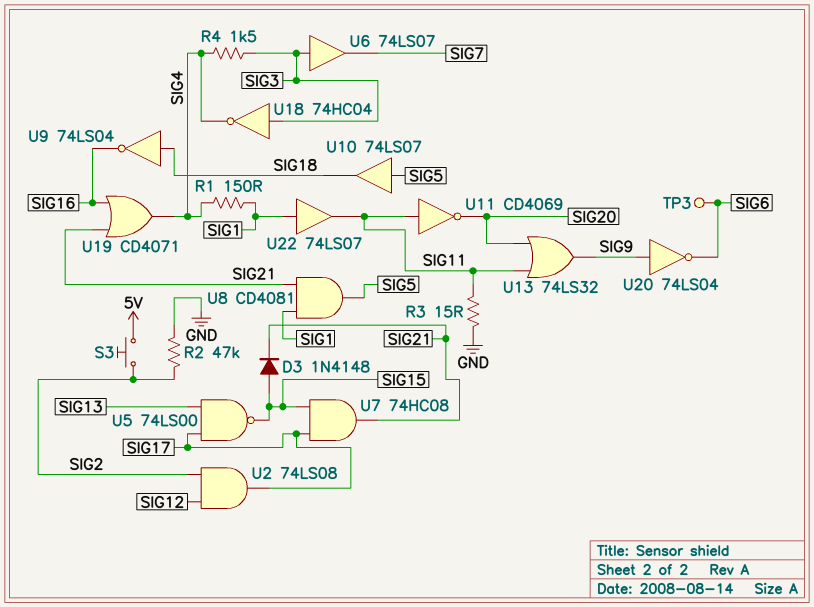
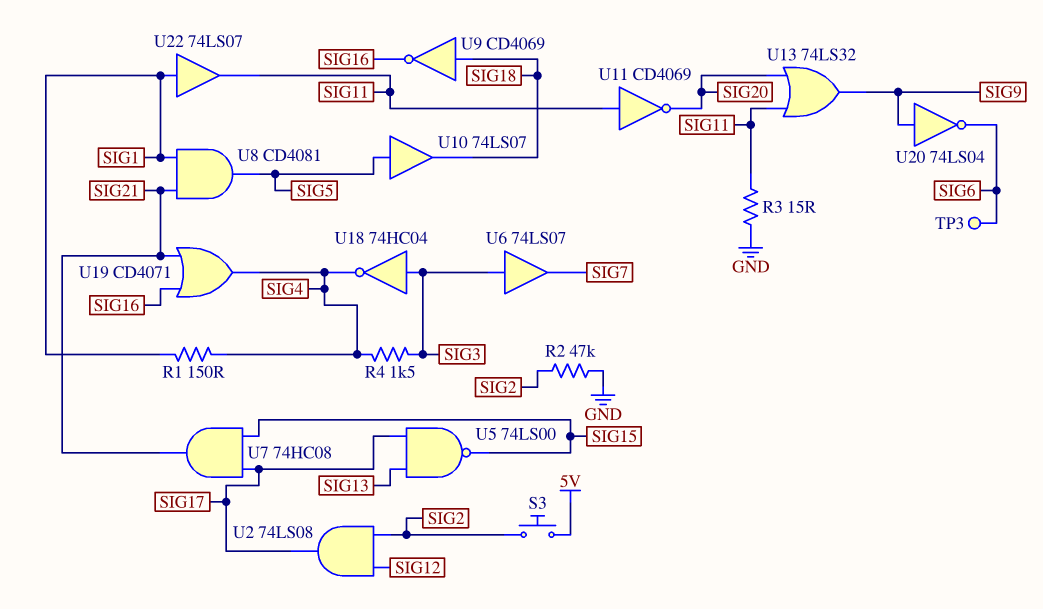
D3: diode 1N4148 (A SIG15, K SIG21) -> none
U9: NOT 74LS04 (in SIG18, out SIG16) -> NOT CD4069 (in SIG18, out SIG16)

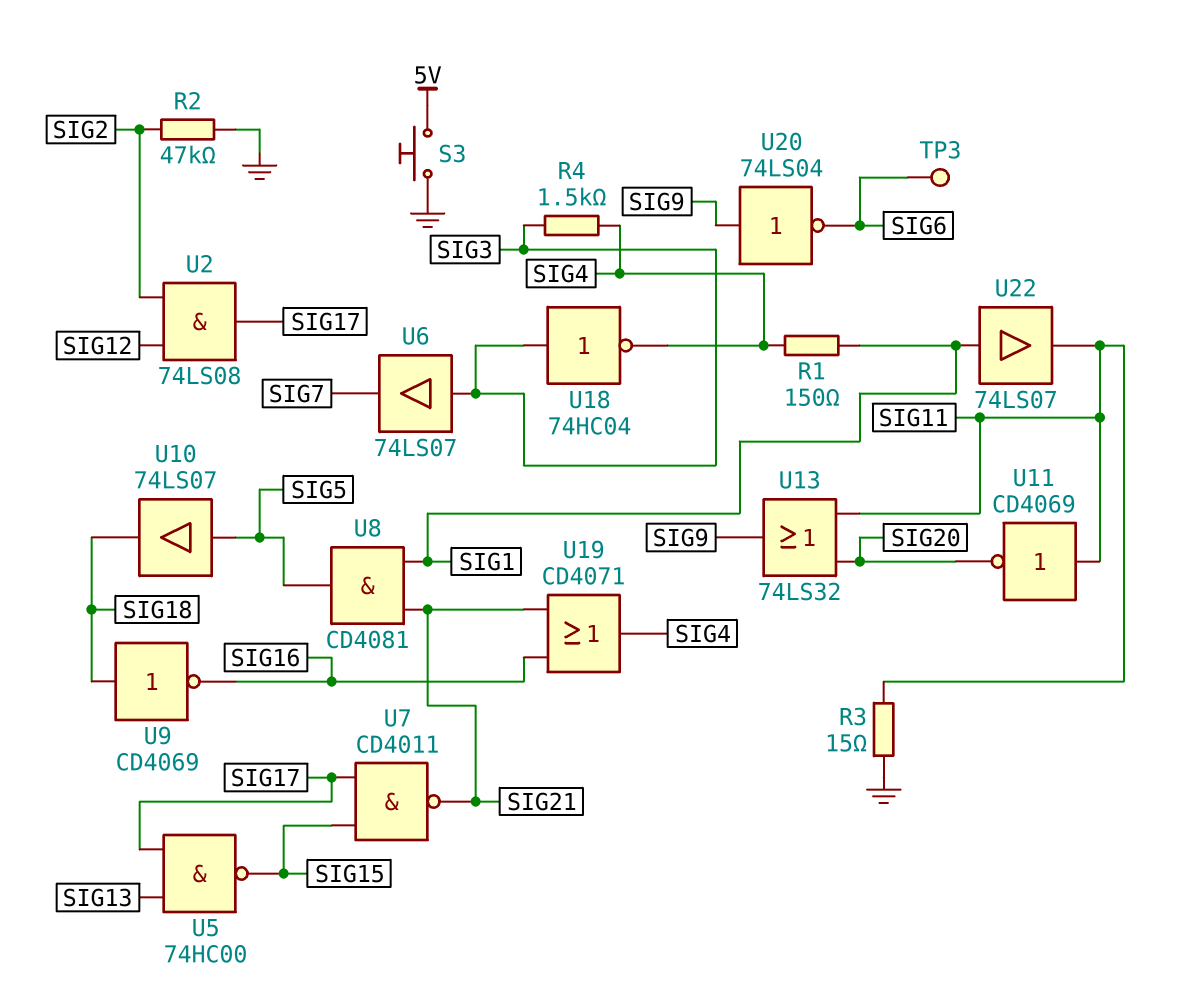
S3: button (5V, SIG2) -> button (5V, GND)
U5: NAND 74LS00 (in SIG13, in SIG17, out SIG15) -> NAND 74HC00 (in SIG13, in SIG17, out SIG15)
U7: AND 74HC08 (in SIG15, in SIG17, out SIG21) -> NAND CD4011 (in SIG15, in SIG17, out SIG21)

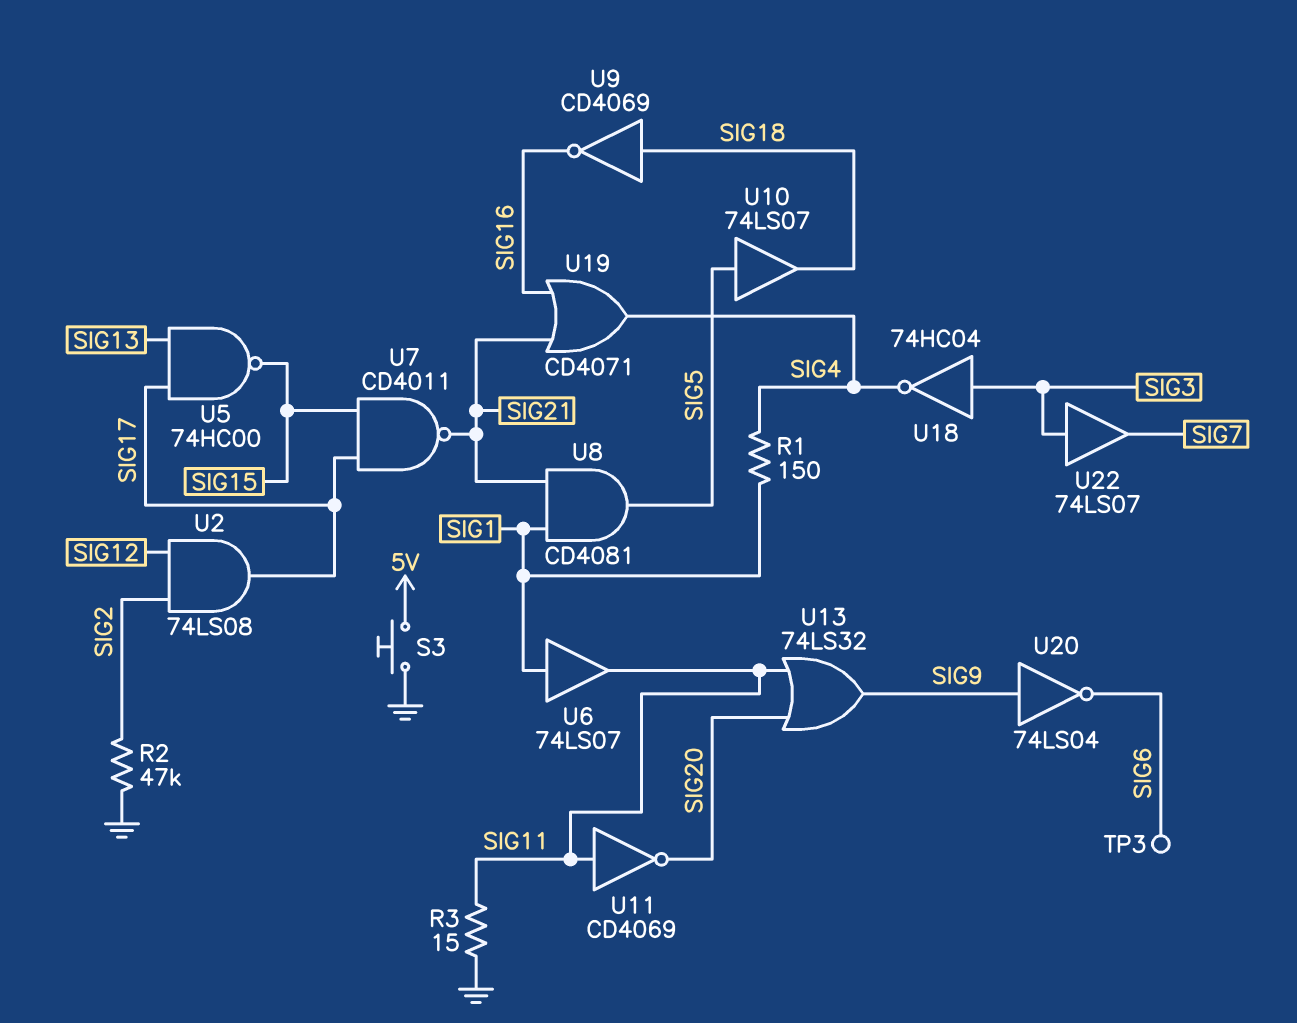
R4: 1.5k (SIG3, SIG4) -> none
U6: buffer 74LS07 (in SIG3, out SIG7) -> buffer 74LS07 (in SIG1, out SIG11)
U22: buffer 74LS07 (in SIG1, out SIG11) -> buffer 74LS07 (in SIG3, out SIG7)

